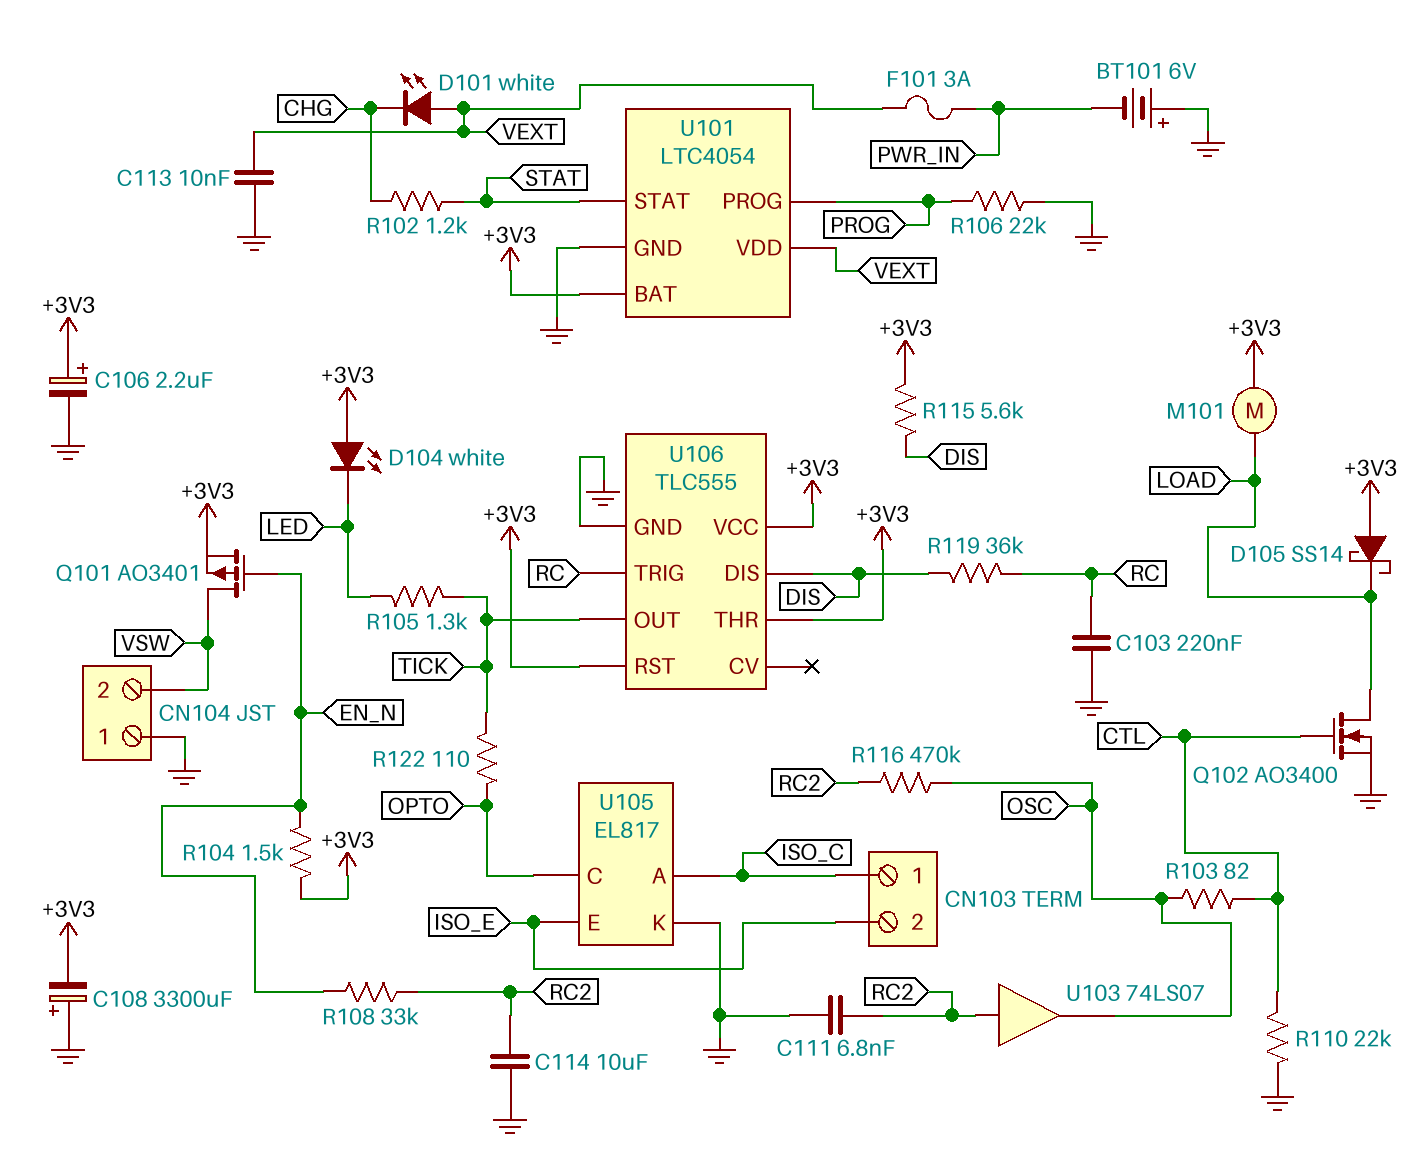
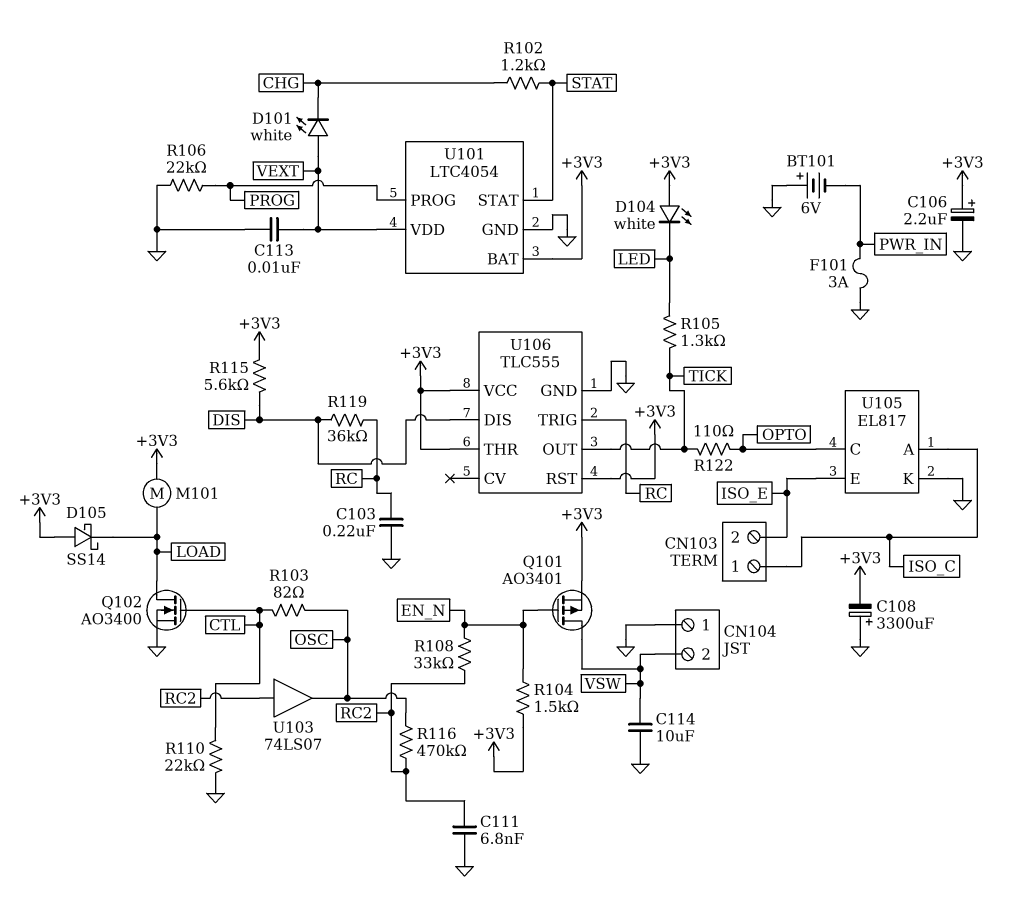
C114: 10uF (GND, RC2) -> 10uF (GND, VSW)
F101: 3A (PWR_IN, VEXT) -> 3A (GND, PWR_IN)

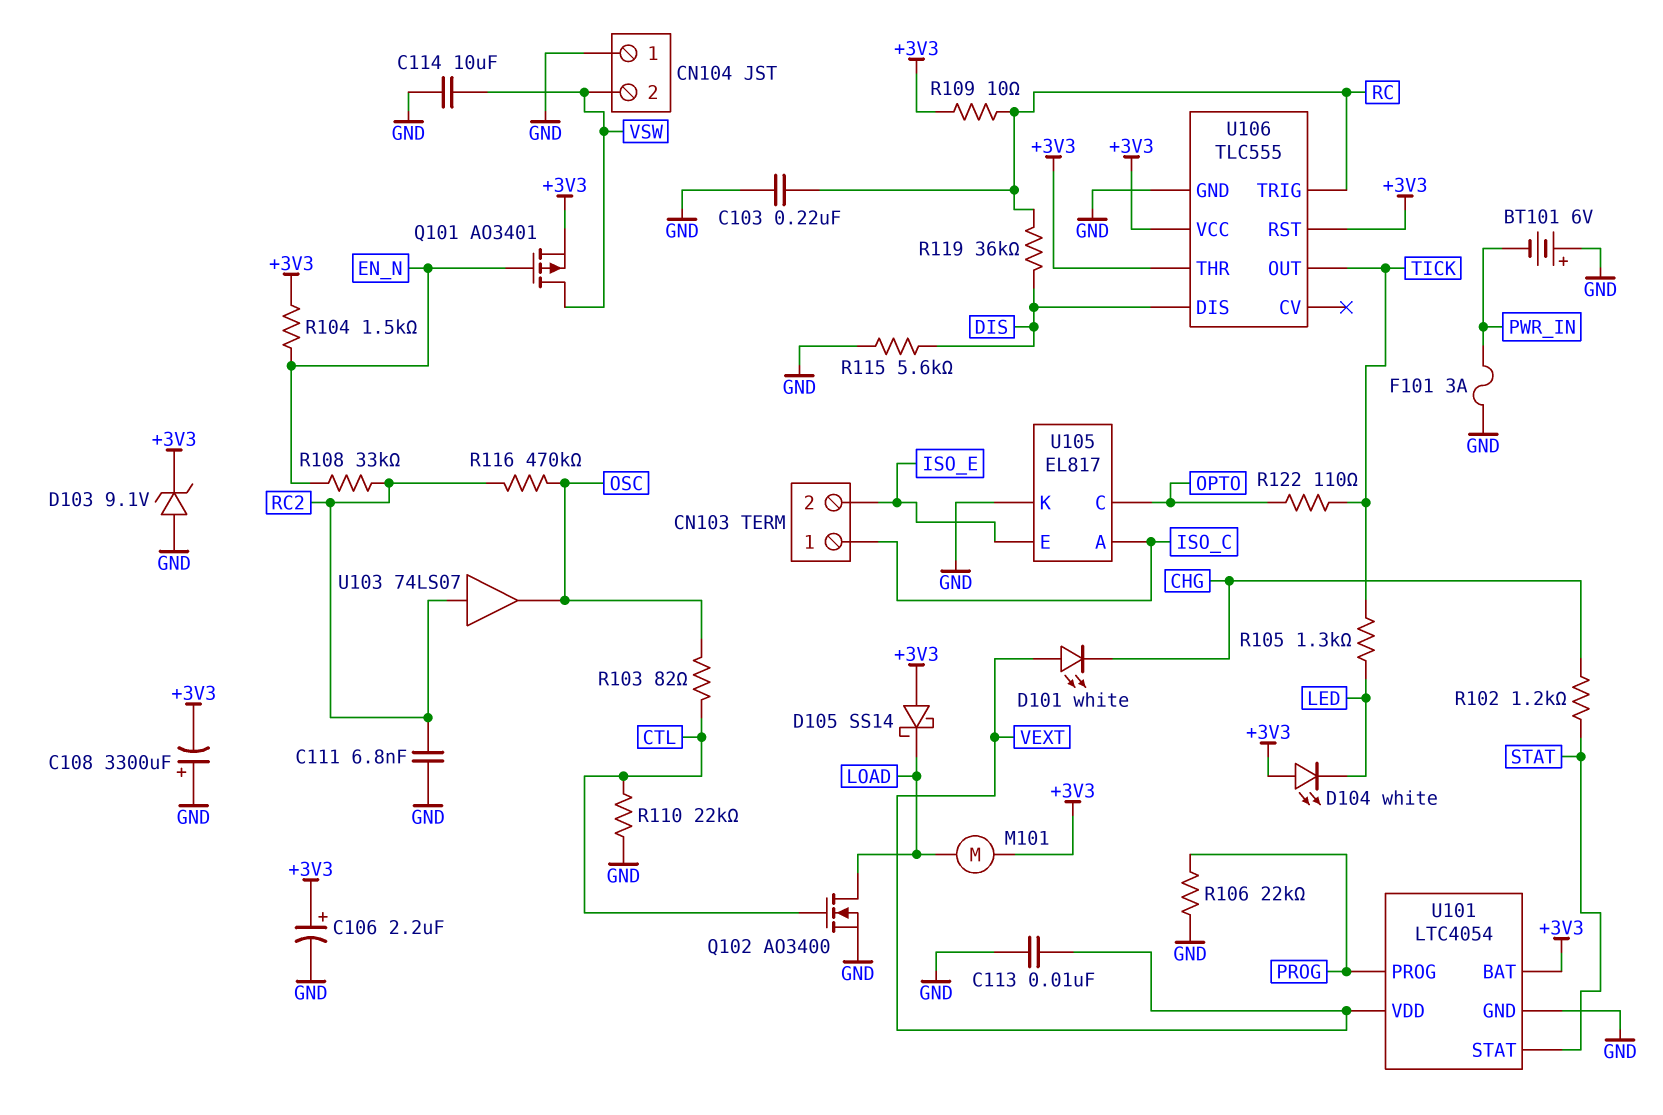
D103: none -> zener 9.1V (A GND, K +3V3)
R109: none -> 10 (+3V3, RC)
R115: 5.6k (+3V3, DIS) -> 5.6k (DIS, GND)

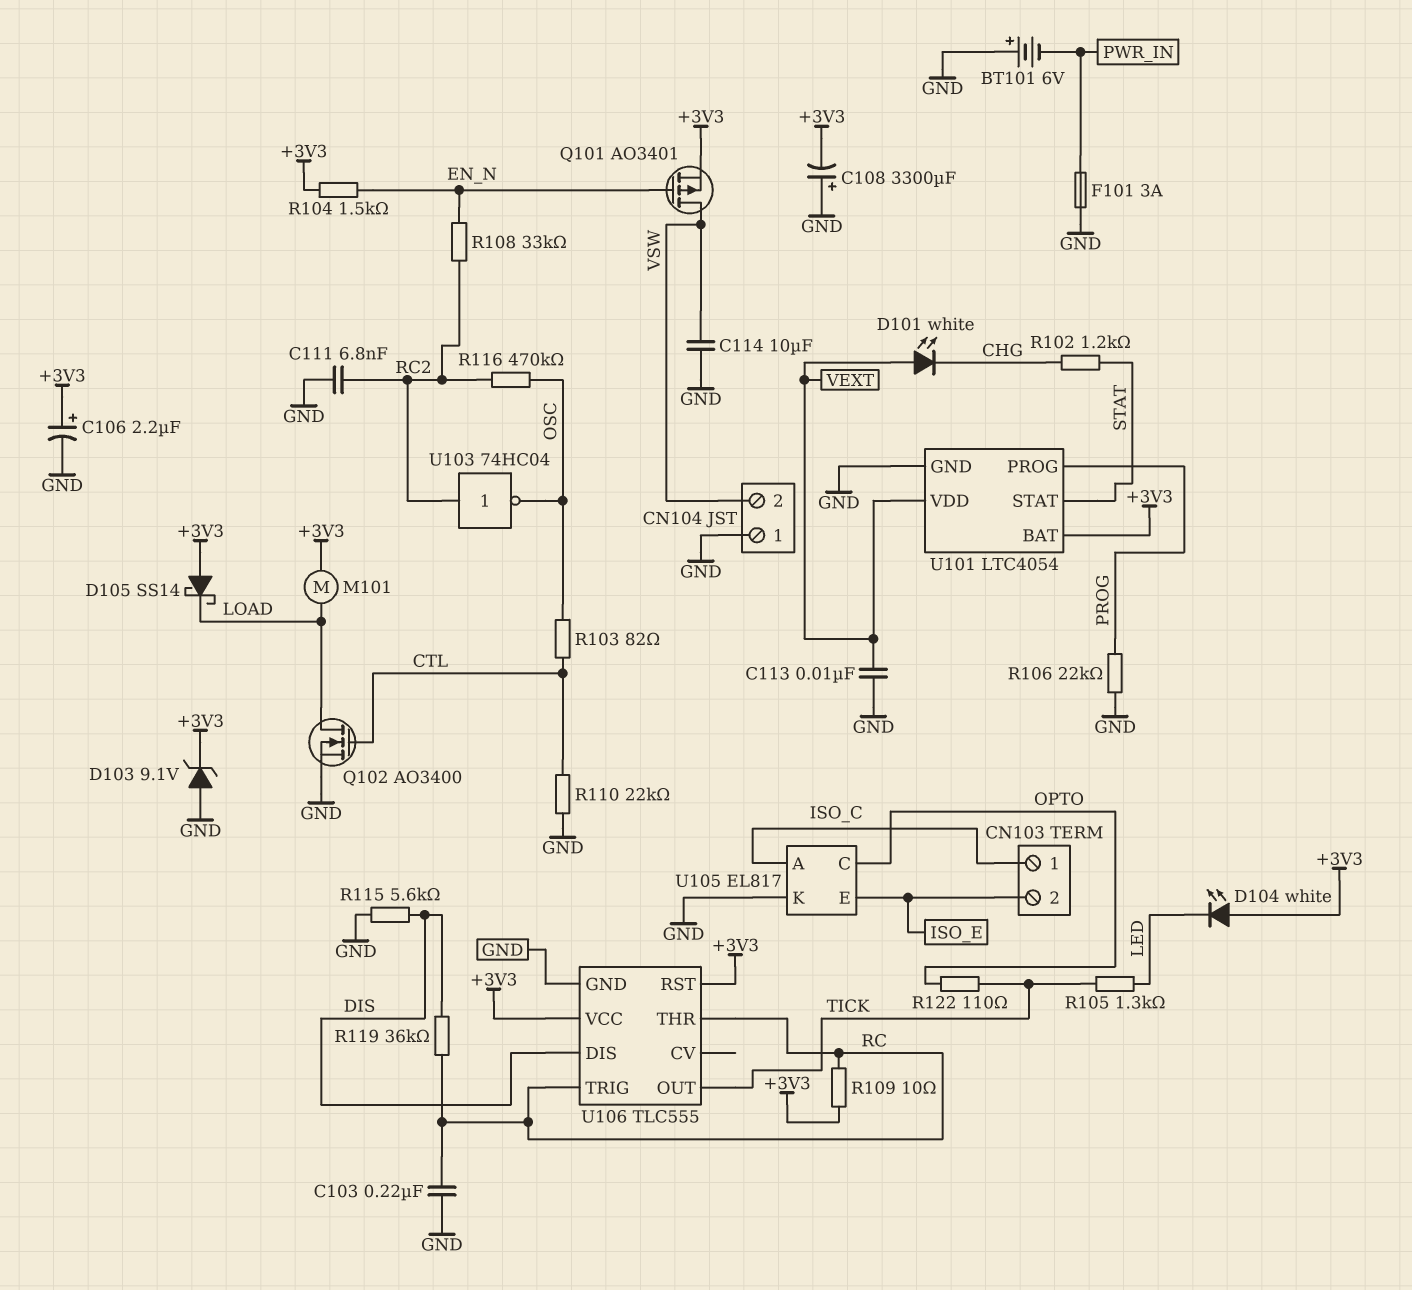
U103: buffer 74LS07 (in RC2, out OSC) -> NOT 74HC04 (in RC2, out OSC)
U106 pin THR: +3V3 -> RC

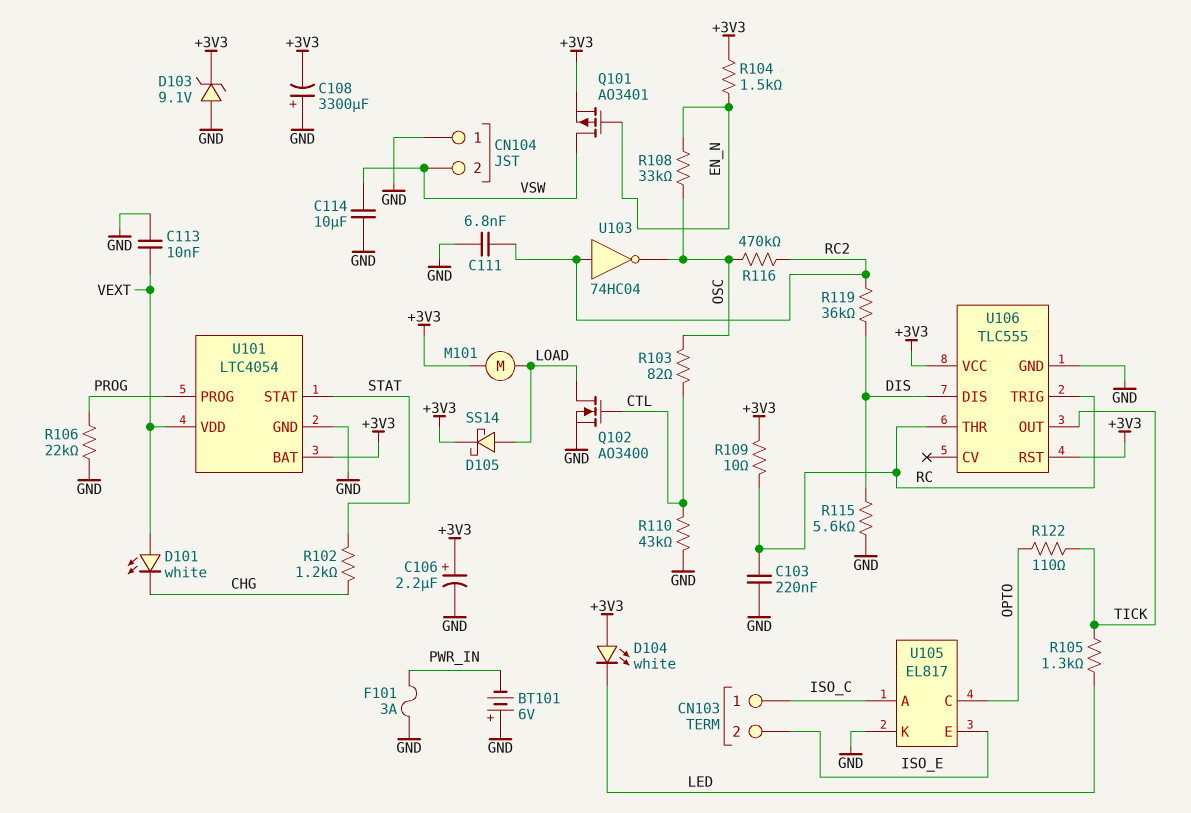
D105: schottky SS14 (A +3V3, K LOAD) -> schottky SS14 (A LOAD, K +3V3)
R108: 33k (EN_N, RC2) -> 33k (EN_N, OSC)
R110: 22k (CTL, GND) -> 43k (CTL, GND)
R119: 36k (DIS, RC) -> 36k (DIS, RC2)

